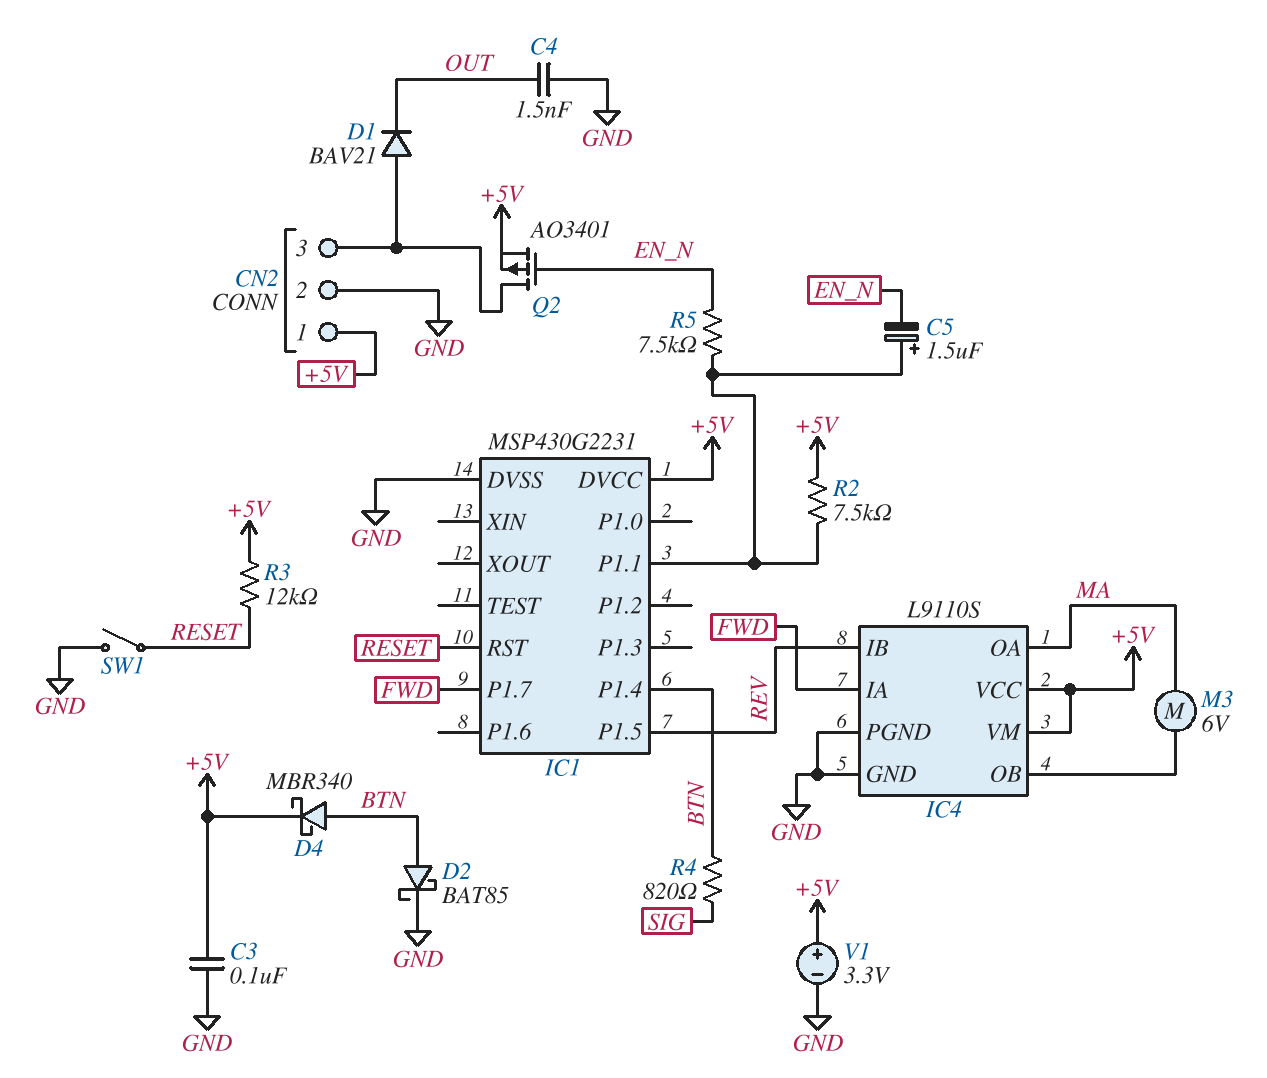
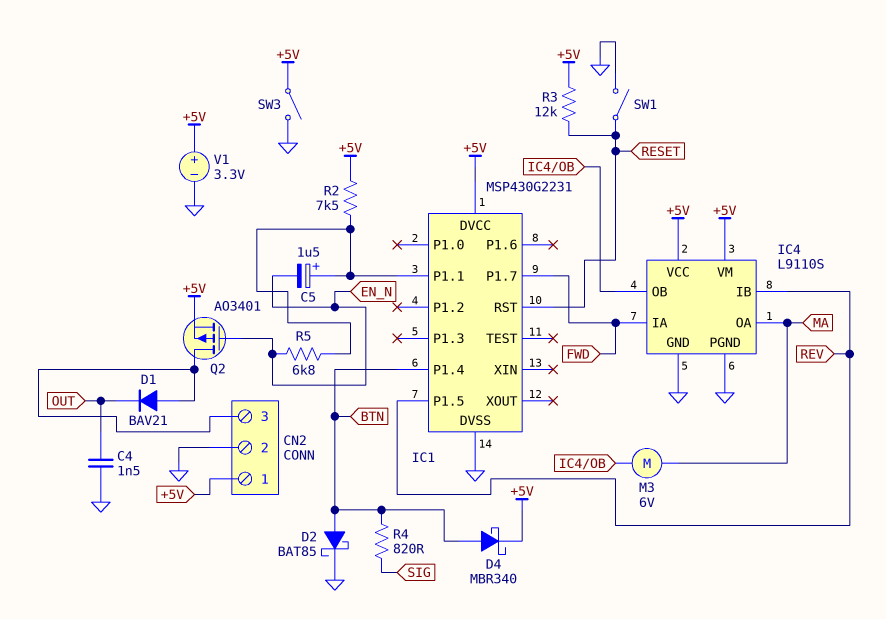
C3: 100nF (+5V, GND) -> none
R5: 7.5k (EN_N, IC1/P1.1) -> 6.8k (EN_N, IC1/P1.1)
SW3: none -> switch (+5V, GND)

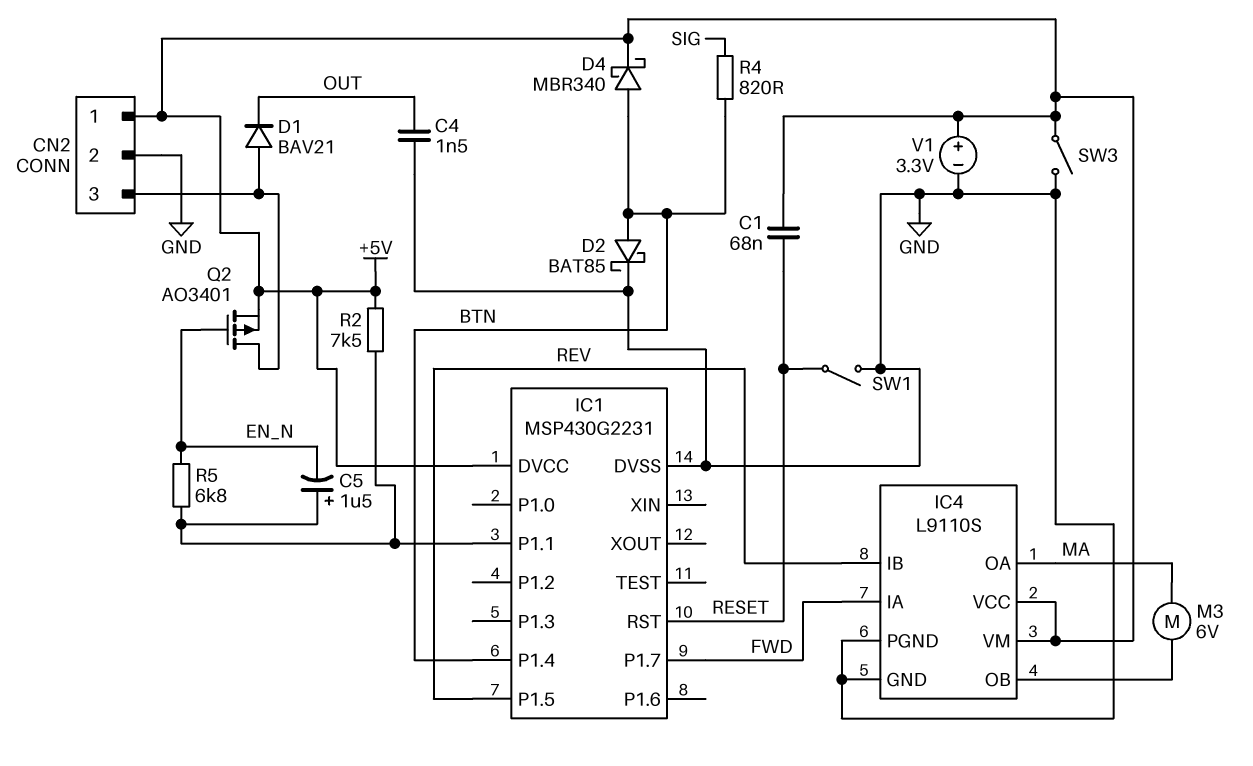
C1: none -> 68nF (+5V, RESET)
R3: 12k (+5V, RESET) -> none

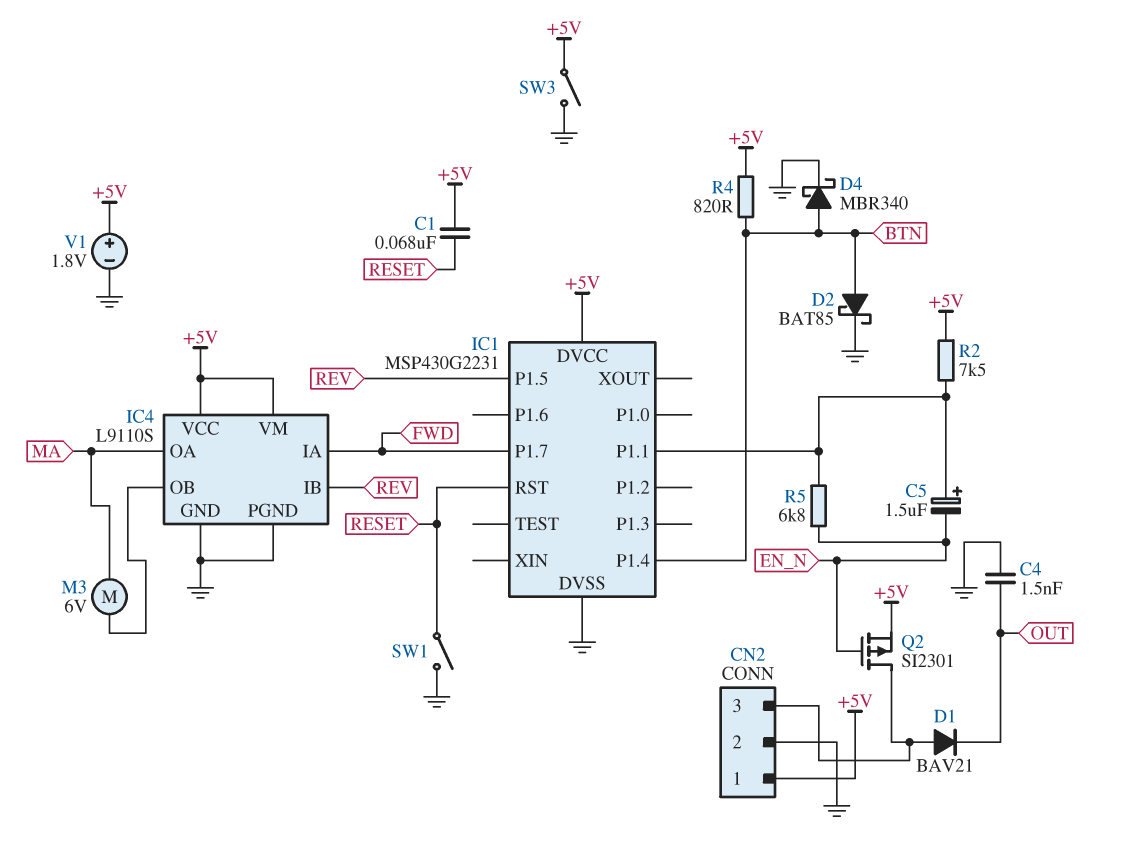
D4: schottky MBR340 (A BTN, K +5V) -> schottky MBR340 (A BTN, K GND)
Q2: PMOS AO3401 (G EN_N, D CN2/3, S +5V) -> PMOS SI2301 (G EN_N, D CN2/3, S +5V)
R4: 820 (BTN, SIG) -> 820 (+5V, BTN)
V1: 3.3V (plus +5V, minus GND) -> 1.8V (plus +5V, minus GND)

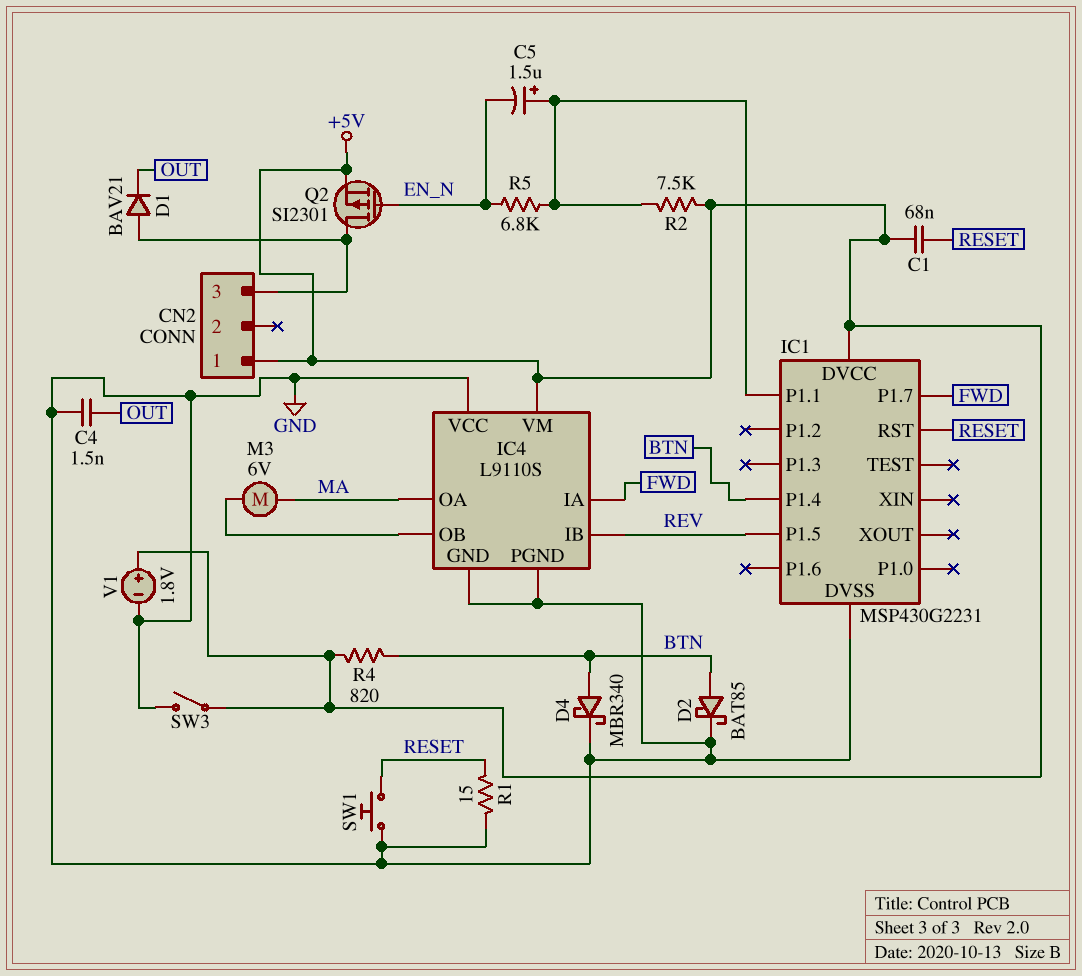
CN2 pin 2: GND -> none
IC4 pin VCC: +5V -> GND
R1: none -> 15 (GND, RESET)
SW1: switch (GND, RESET) -> button (GND, RESET)

